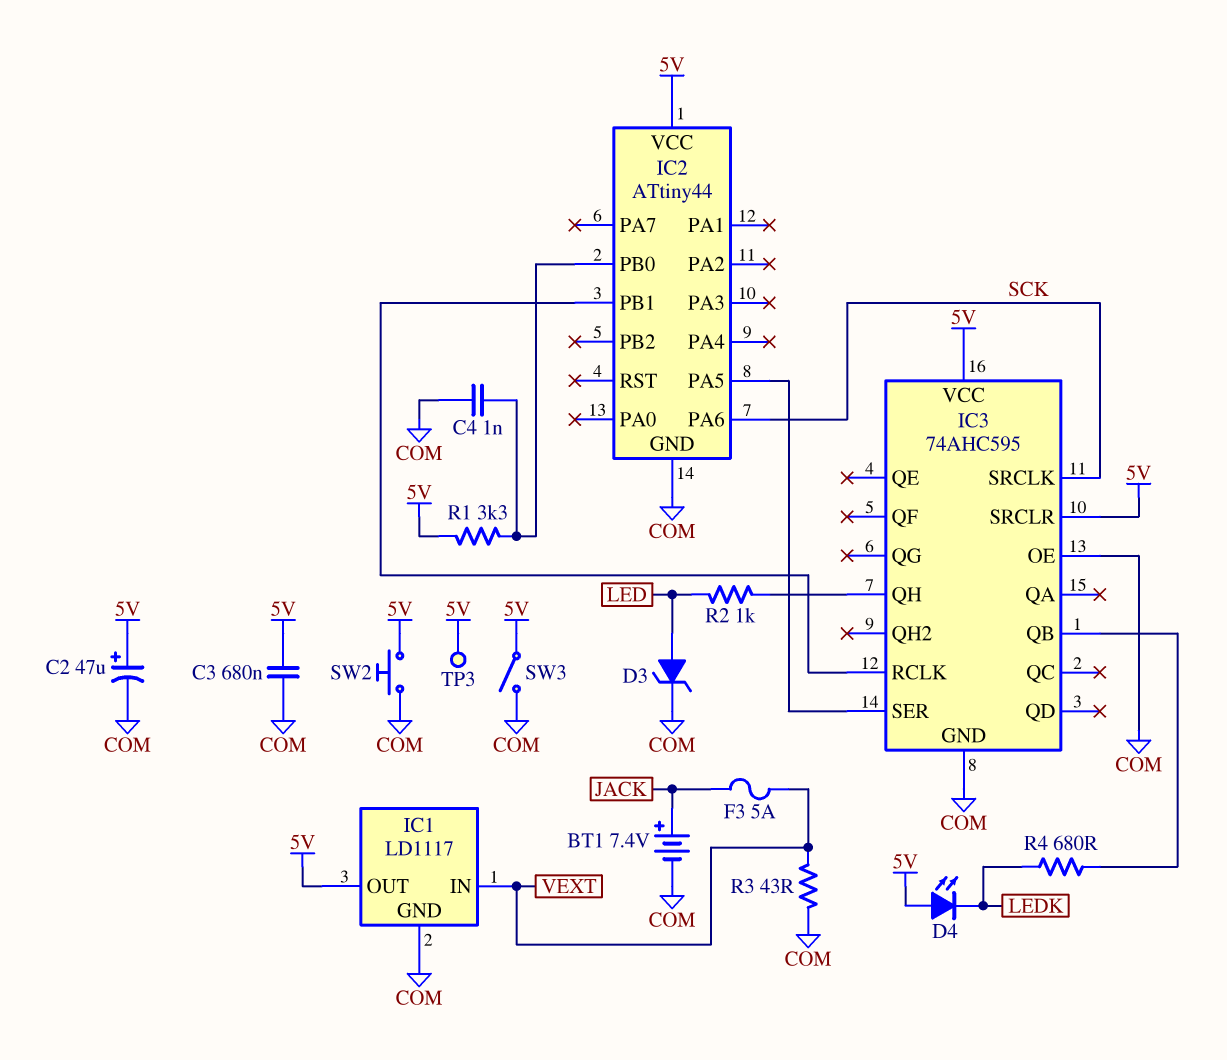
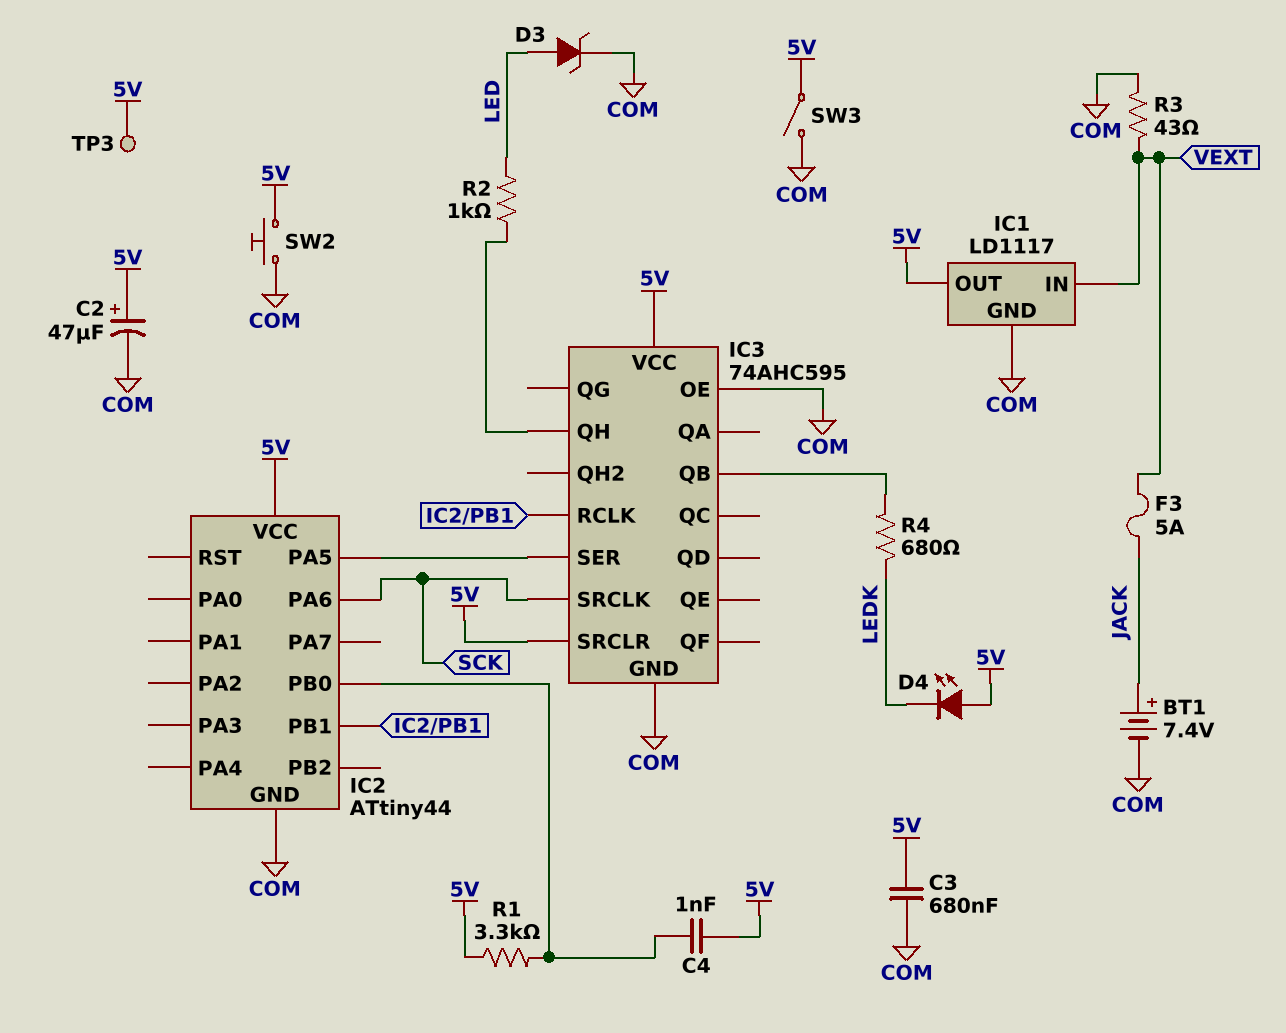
C4: 1nF (COM, IC2/PB0) -> 1nF (5V, IC2/PB0)

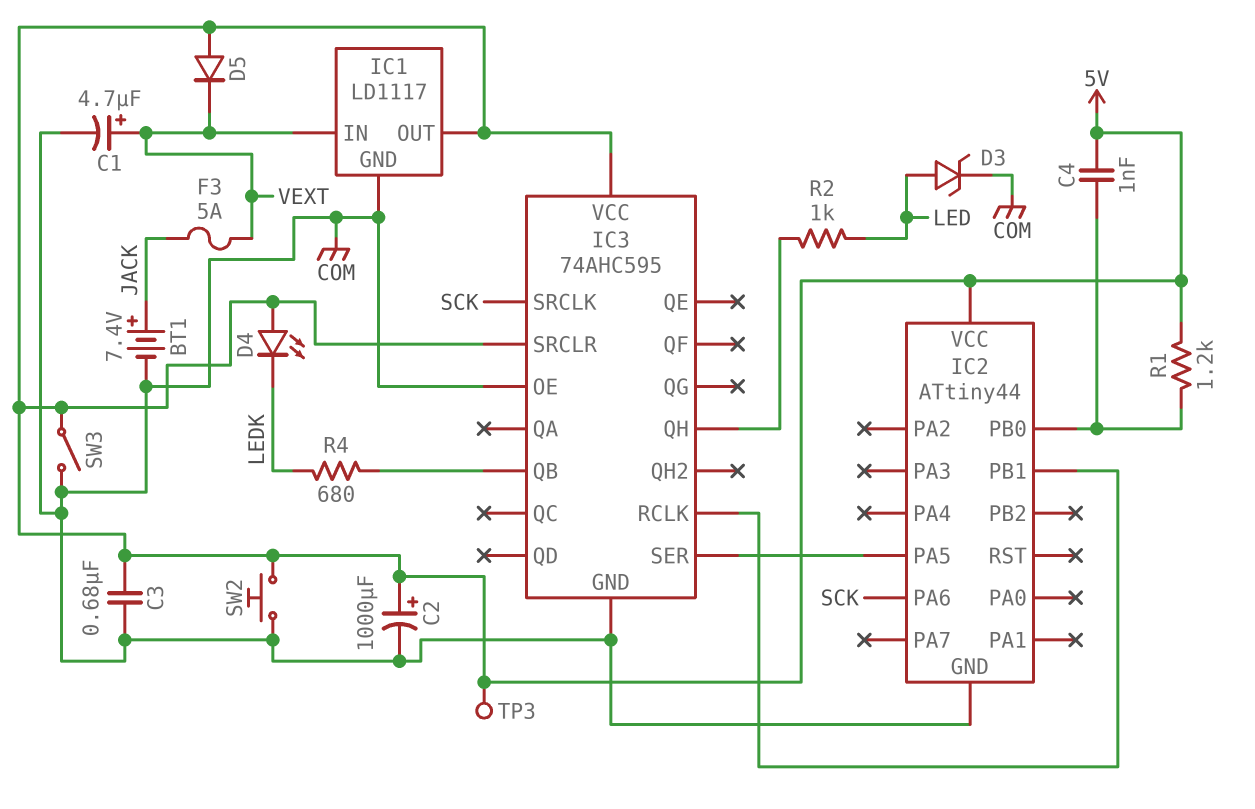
C1: none -> 4.7uF (plus VEXT, minus COM)
C2: 47uF (plus 5V, minus COM) -> 1000uF (plus 5V, minus COM)
D5: none -> diode (A 5V, K VEXT)
R1: 3.3k (5V, IC2/PB0) -> 1.2k (5V, IC2/PB0)
R3: 43 (COM, VEXT) -> none

